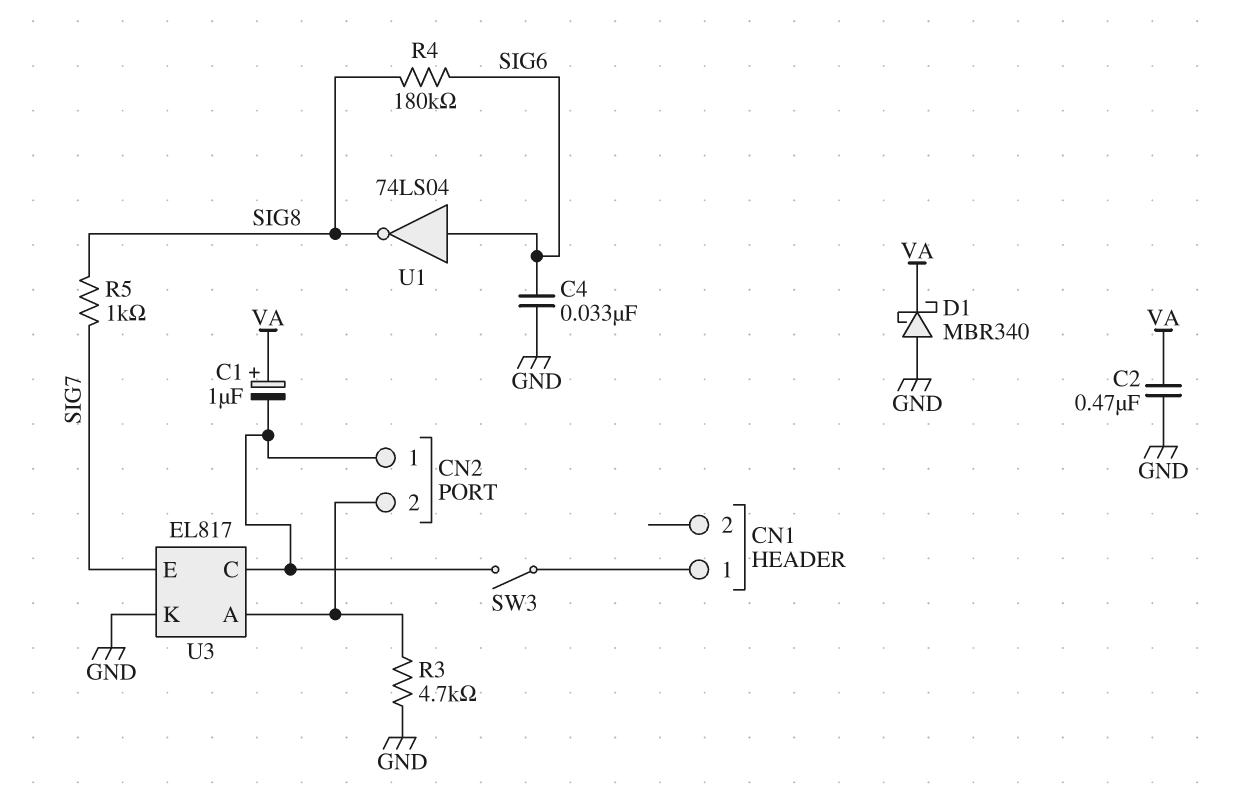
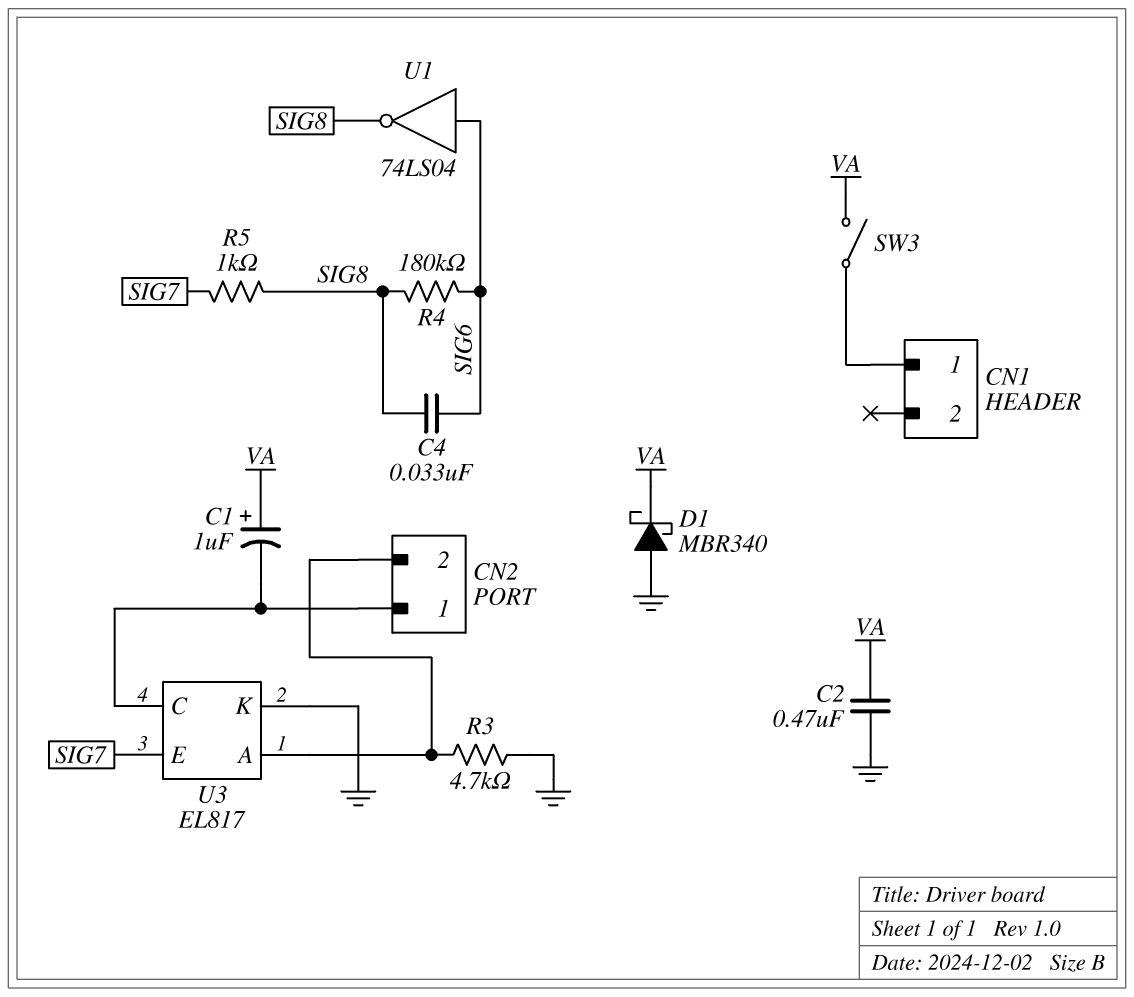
C4: 33nF (GND, SIG6) -> 33nF (SIG6, SIG8)
SW3: switch (CN1/1, CN2/1) -> switch (CN1/1, VA)

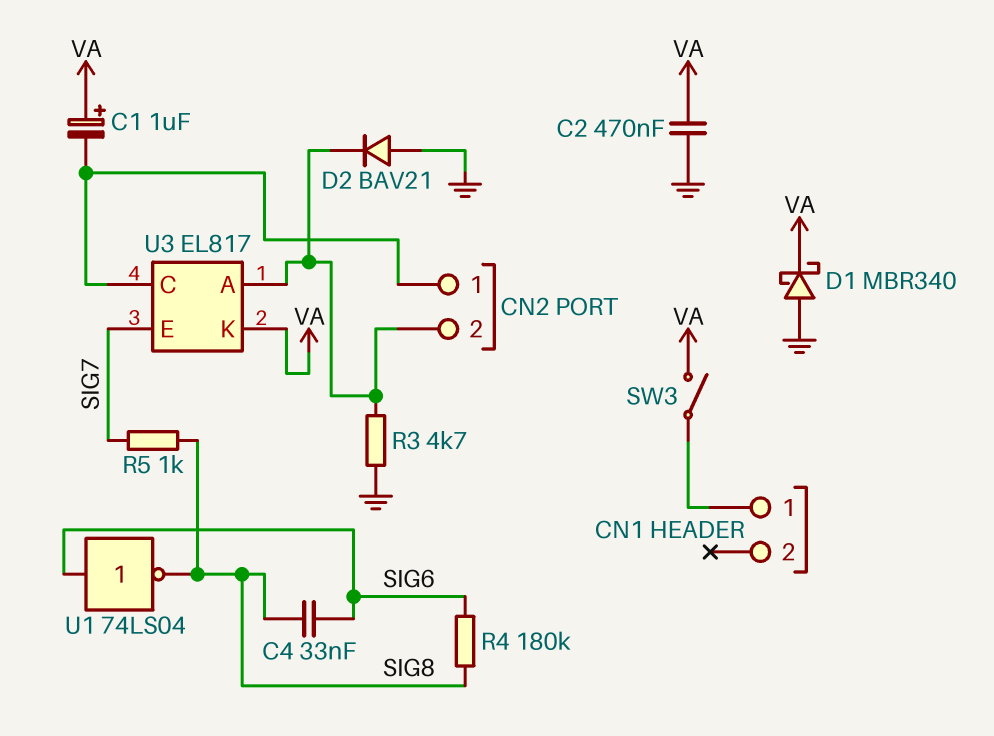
D2: none -> diode BAV21 (A GND, K CN2/2)
U3 pin K: GND -> VA

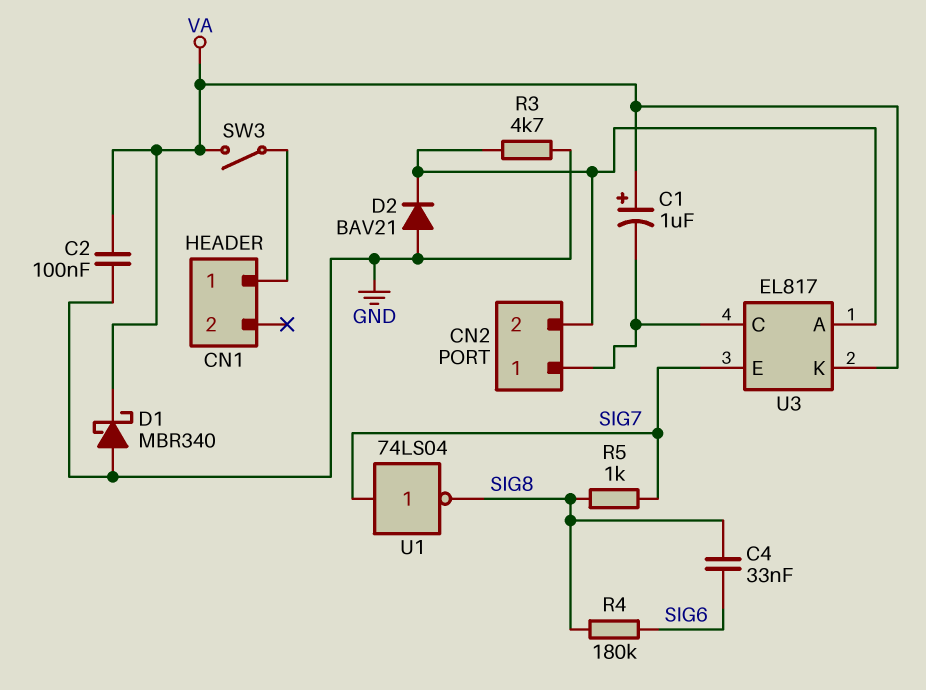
C2: 470nF (GND, VA) -> 100nF (GND, VA)
U1: NOT 74LS04 (in SIG6, out SIG8) -> NOT 74LS04 (in SIG7, out SIG8)

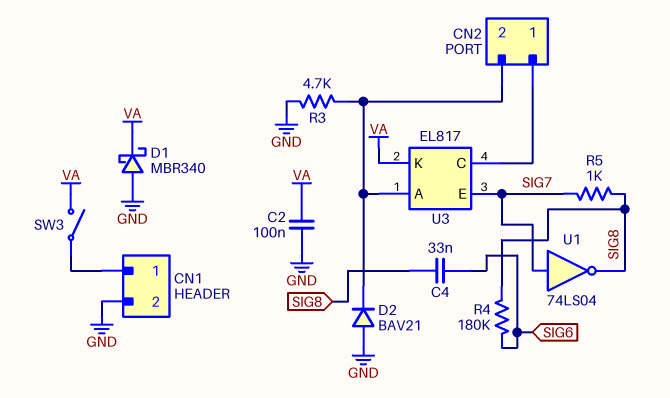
C1: 1uF (plus VA, minus CN2/1) -> none
CN1 pin 2: none -> GND

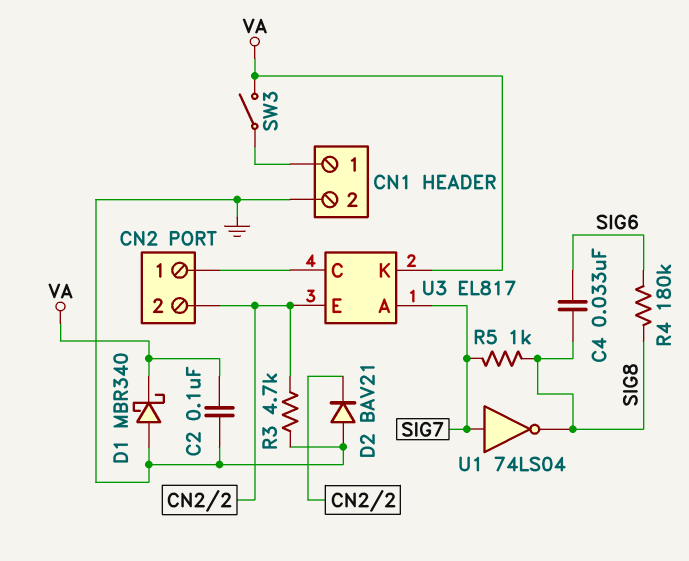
U3 pin A: CN2/2 -> SIG7
U3 pin E: SIG7 -> CN2/2

